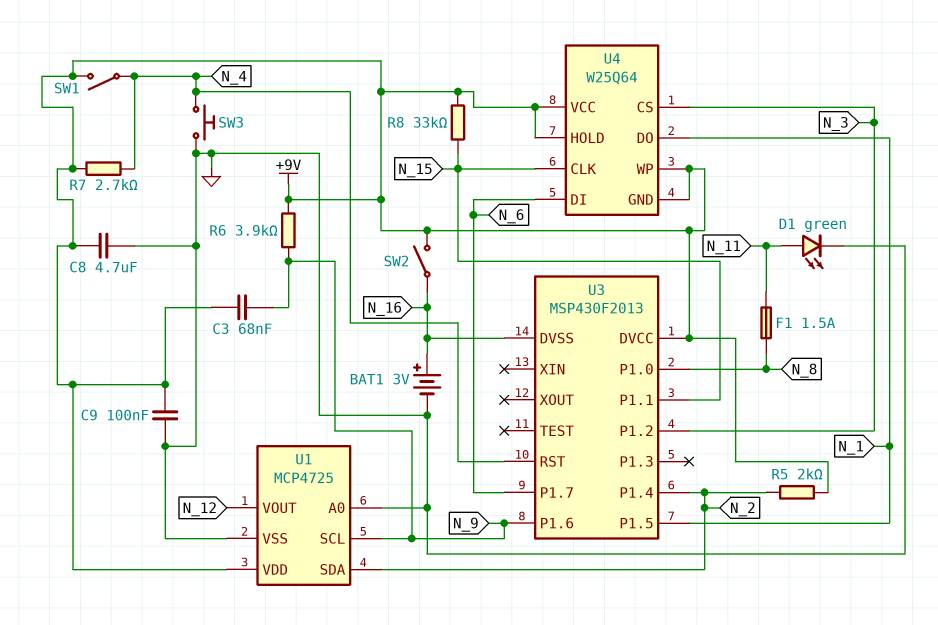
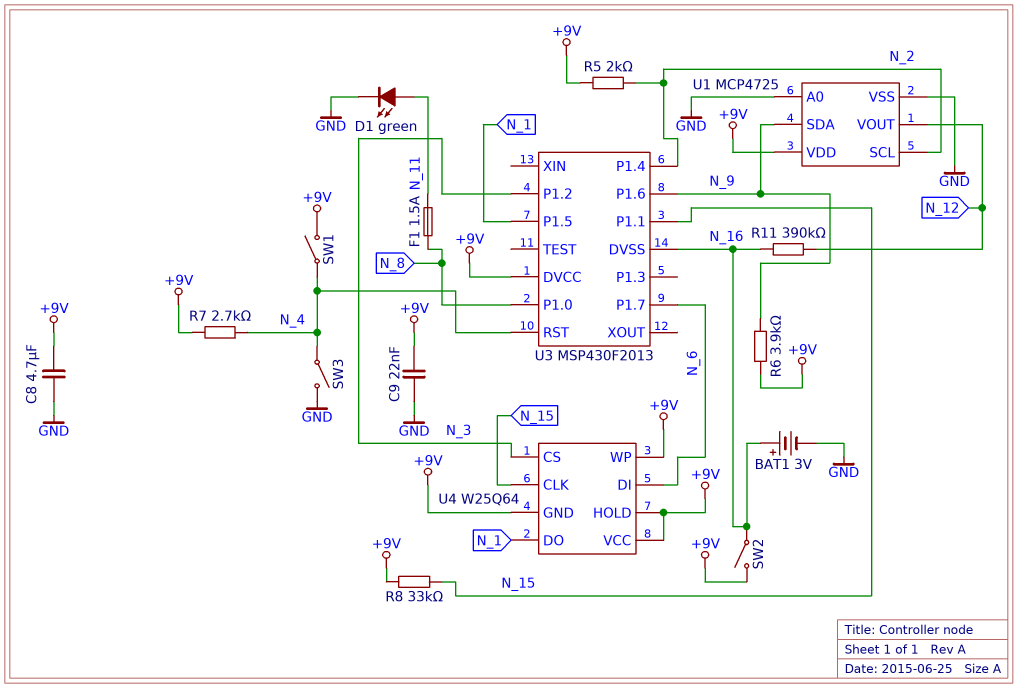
C3: 68nF (+9V, N_9) -> none
C9: 100nF (+9V, GND) -> 22nF (+9V, GND)
R11: none -> 390k (N_12, N_16)
SW3: button (GND, N_4) -> switch (GND, N_4)
U1 pin SCL: N_9 -> N_2
U1 pin SDA: N_2 -> N_9

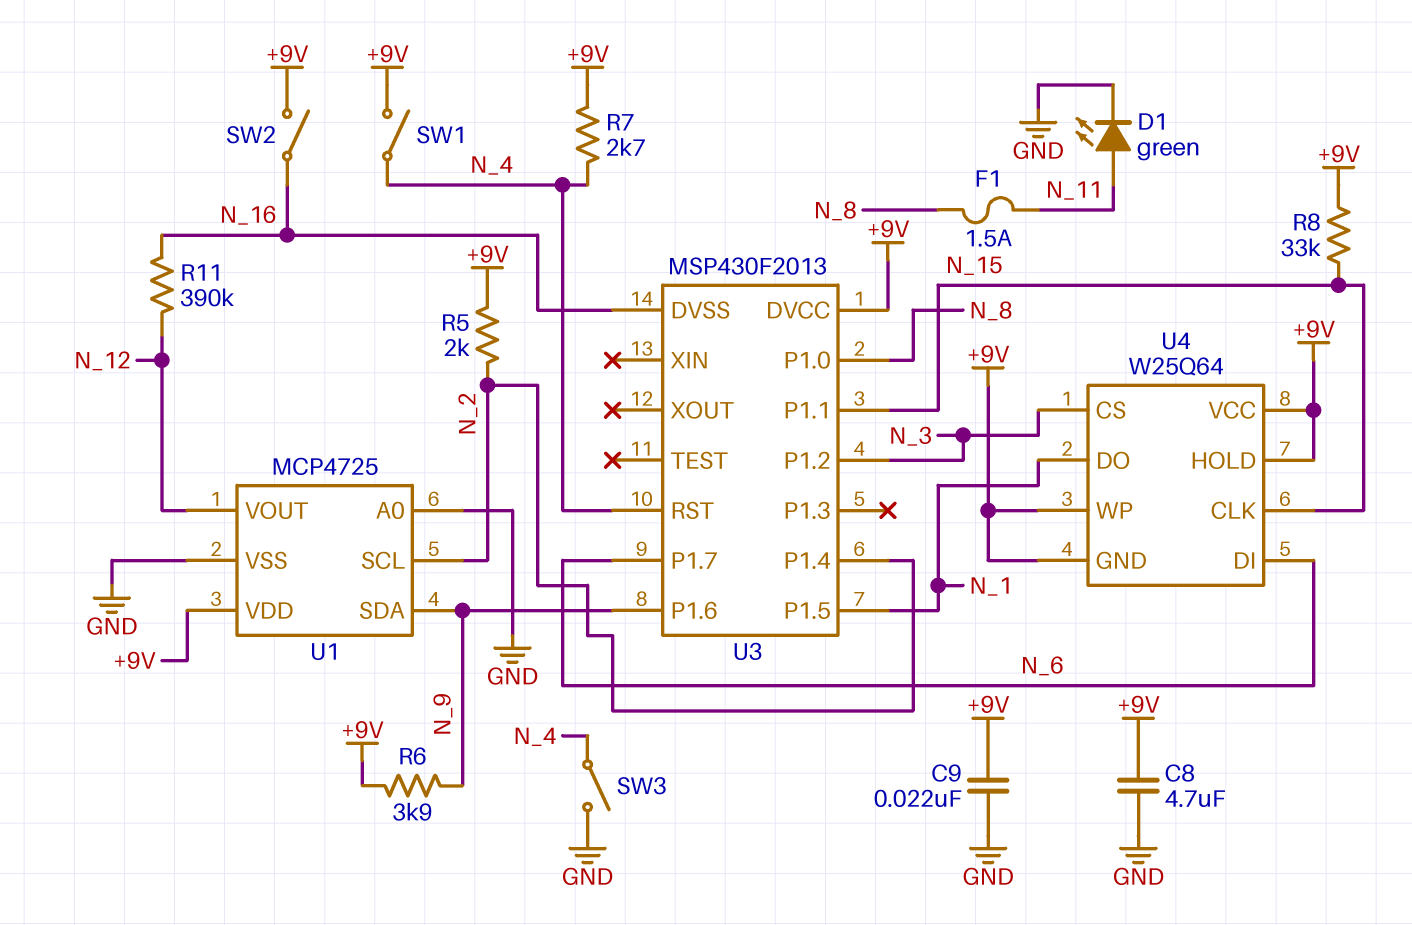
BAT1: 3V (plus N_16, minus GND) -> none

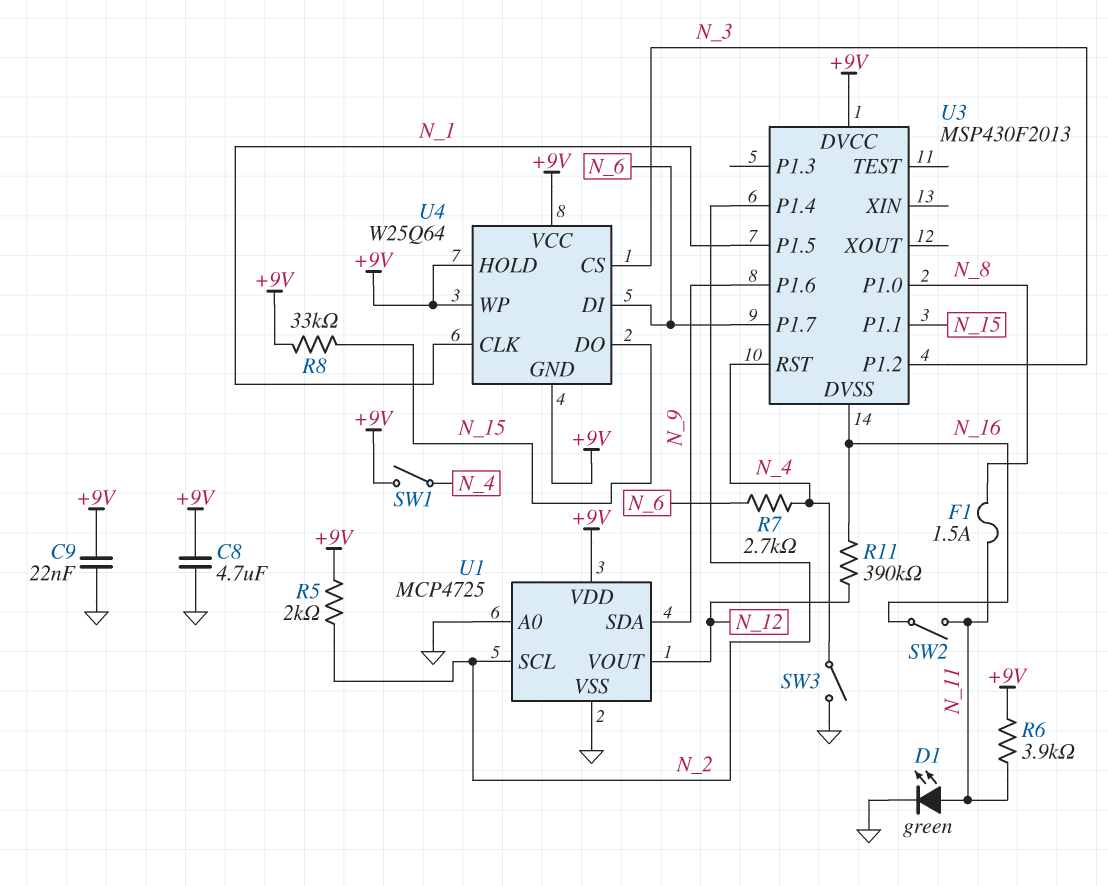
R6: 3.9k (+9V, N_9) -> 3.9k (+9V, N_11)
R7: 2.7k (+9V, N_4) -> 2.7k (N_4, N_6)
SW2: switch (+9V, N_16) -> switch (N_11, N_16)
U4 pin CLK: N_15 -> N_1
U4 pin DO: N_1 -> N_15

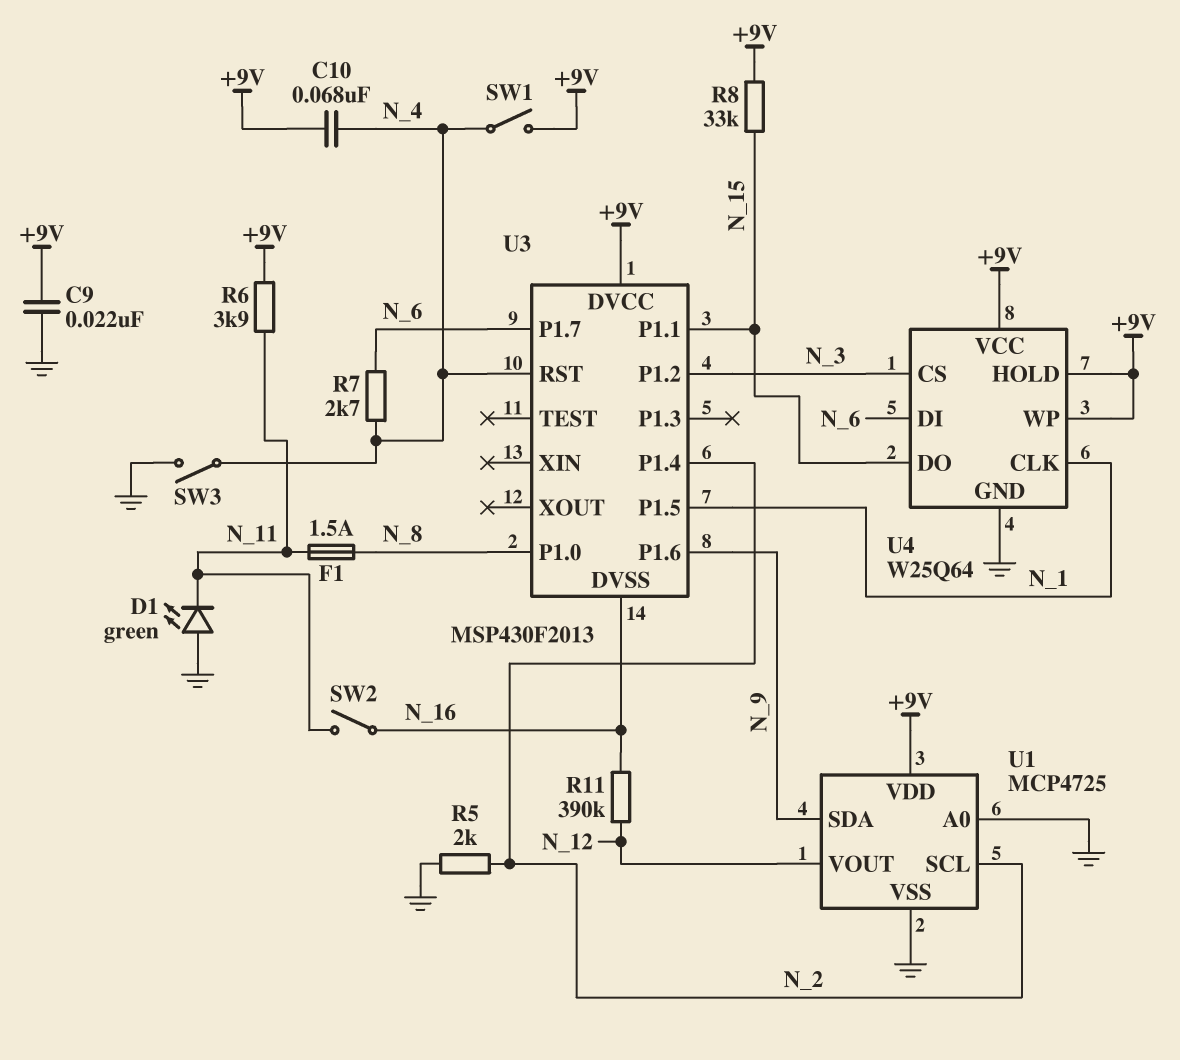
C8: 4.7uF (+9V, GND) -> none
C10: none -> 68nF (+9V, N_4)
D1: LED green (A N_11, K GND) -> LED green (A GND, K N_11)
R5: 2k (+9V, N_2) -> 2k (GND, N_2)
U4 pin GND: +9V -> GND

